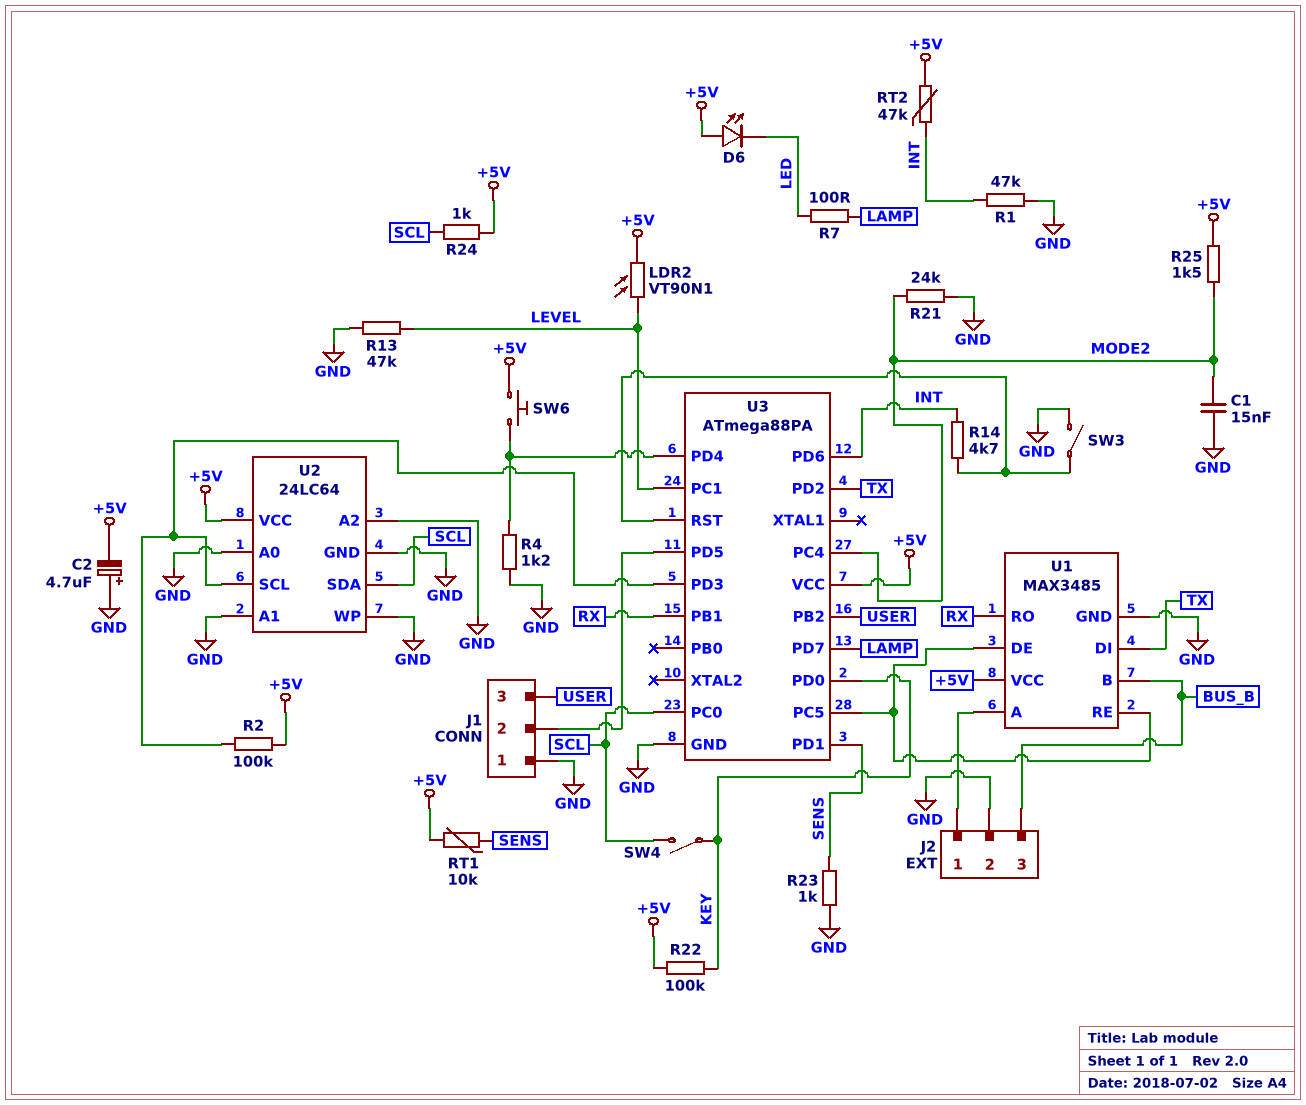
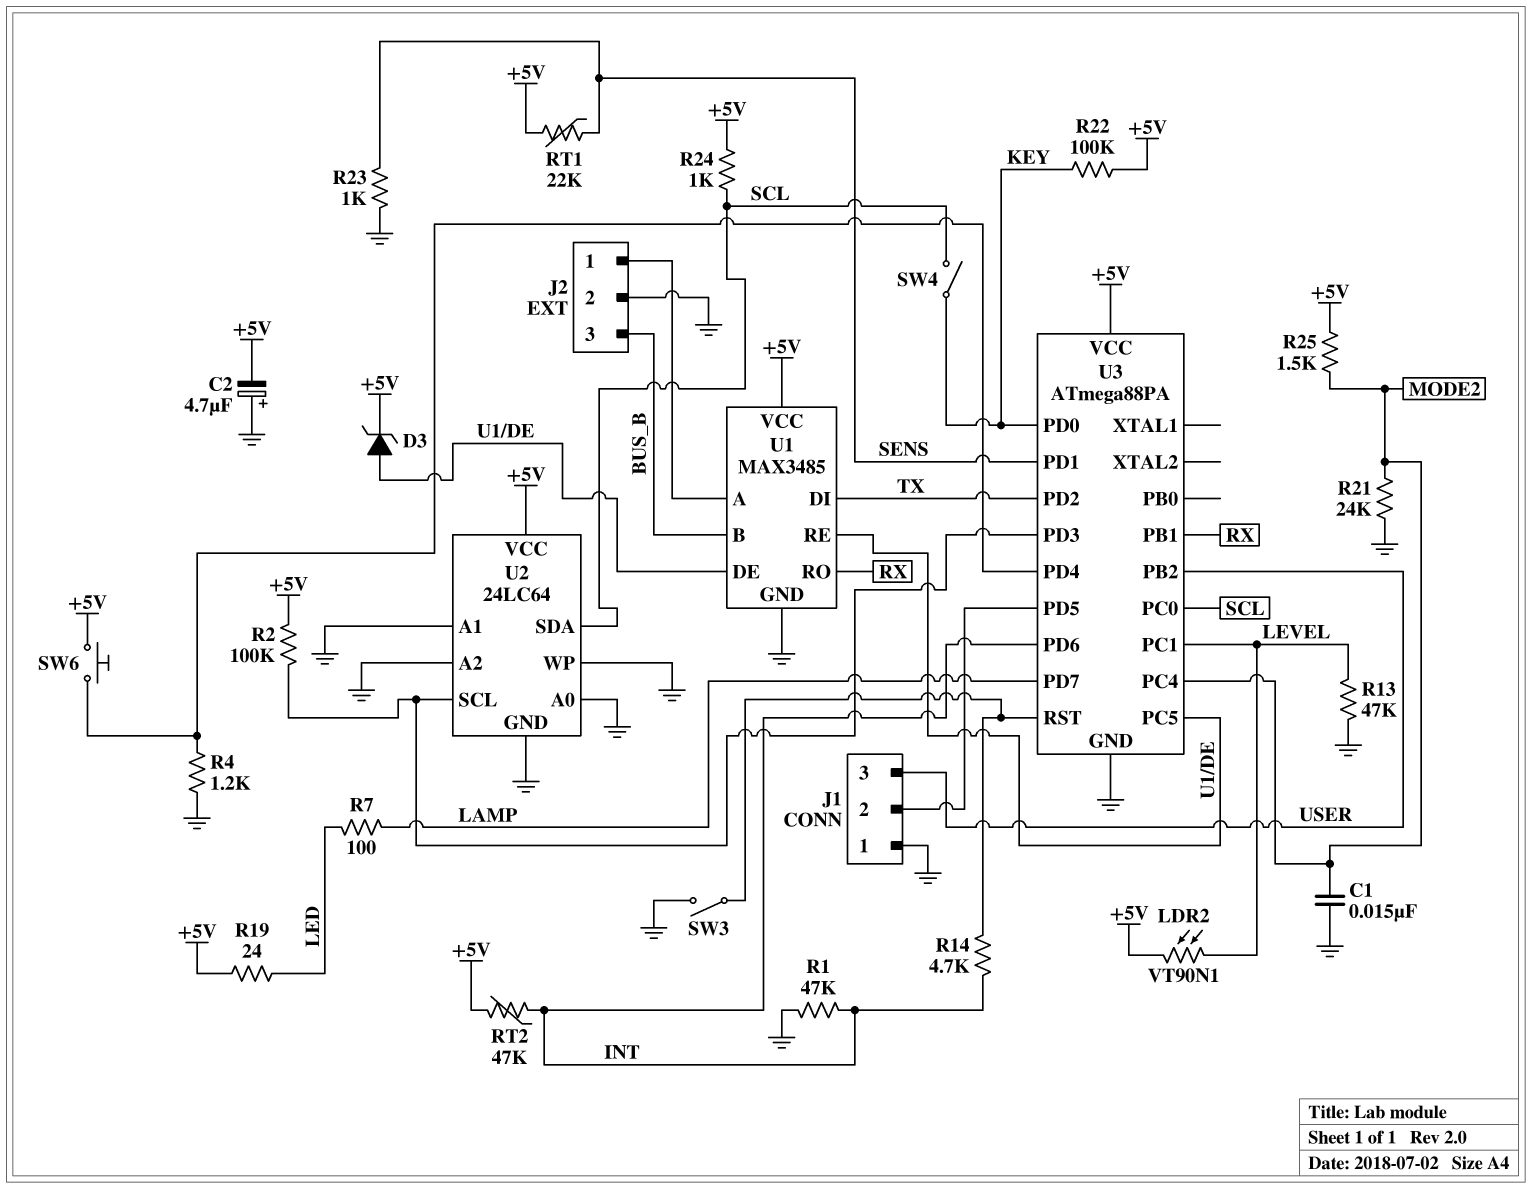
D3: none -> zener (A U1/DE, K +5V)
D6: LED (A +5V, K LED) -> none
R19: none -> 24 (+5V, LED)
RT1: 10k (+5V, SENS) -> 22k (+5V, SENS)

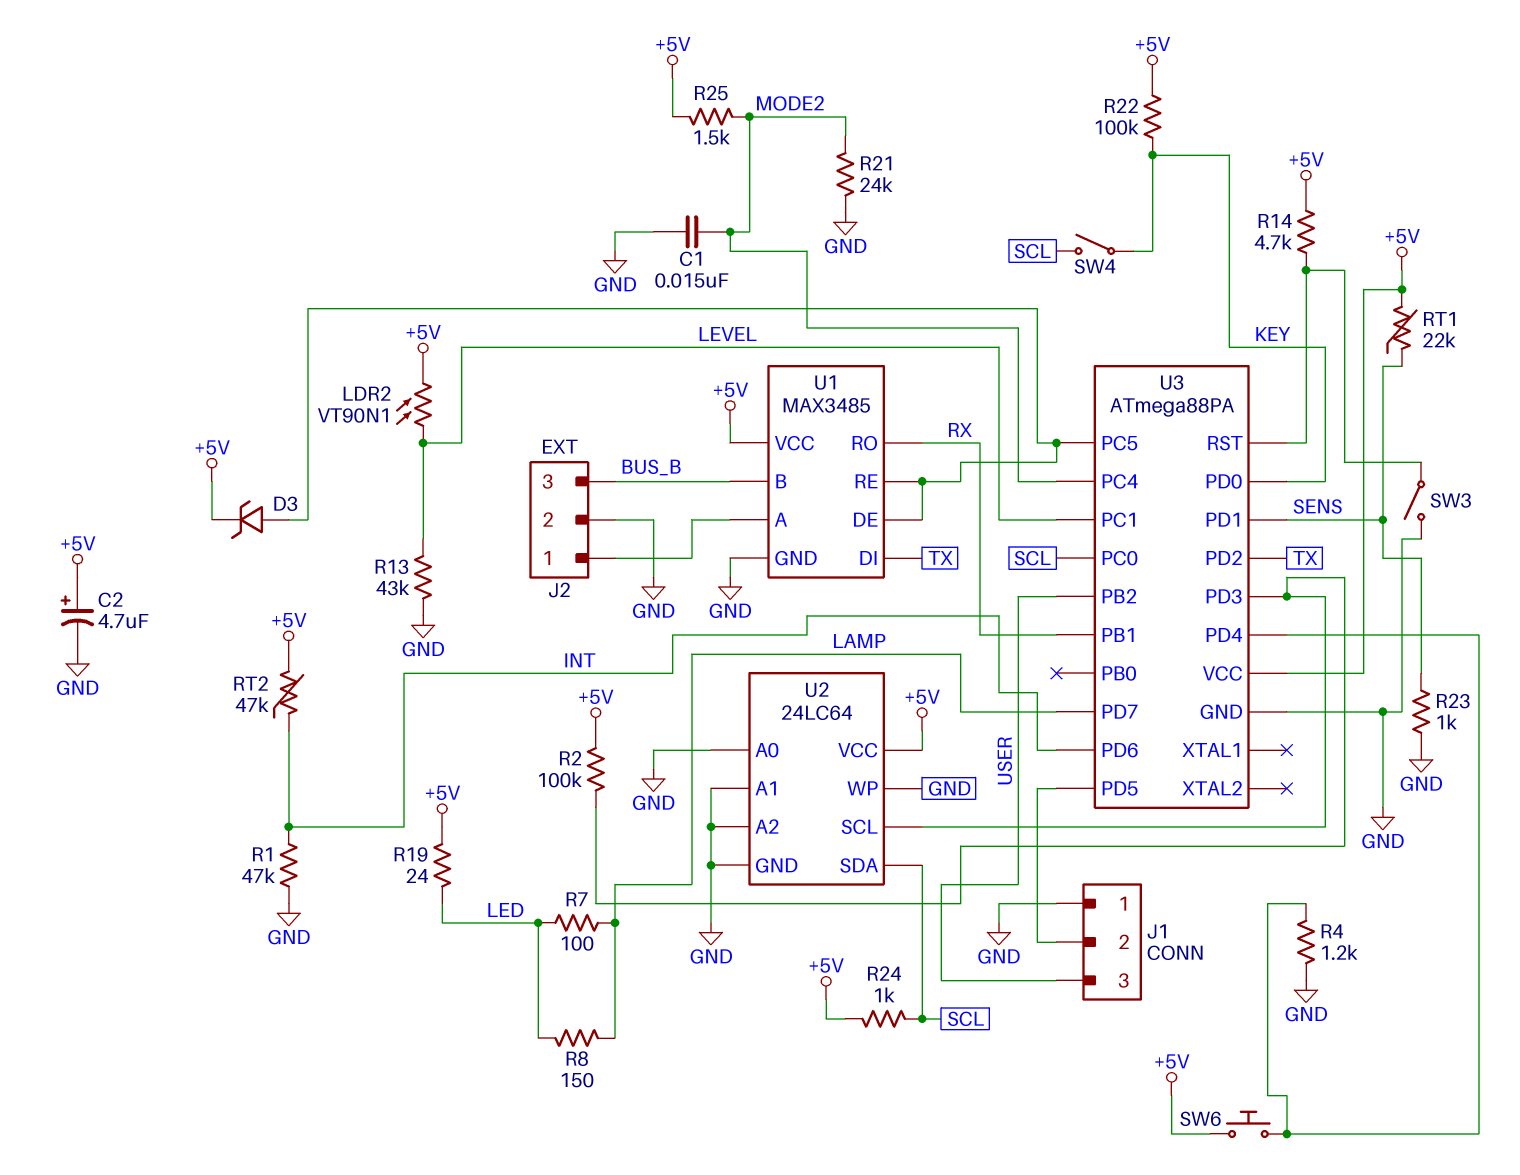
C2: 4.7uF (plus GND, minus +5V) -> 4.7uF (plus +5V, minus GND)
R8: none -> 150 (LAMP, LED)
R13: 47k (GND, LEVEL) -> 43k (GND, LEVEL)
R14: 4.7k (INT, U3/RST) -> 4.7k (+5V, U3/RST)

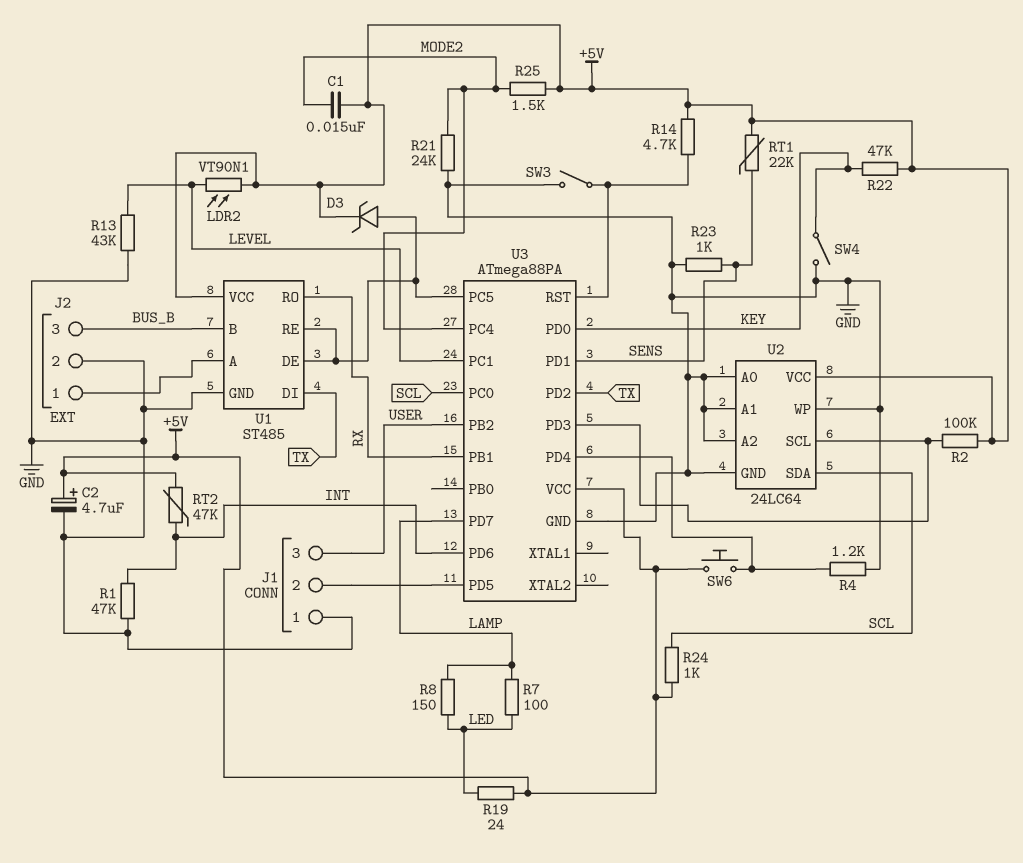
C1: 15nF (GND, MODE2) -> 15nF (+5V, MODE2)
R22: 100k (+5V, KEY) -> 47k (+5V, KEY)
SW4: switch (KEY, SCL) -> switch (GND, KEY)
U1: MAX3485 -> ST485

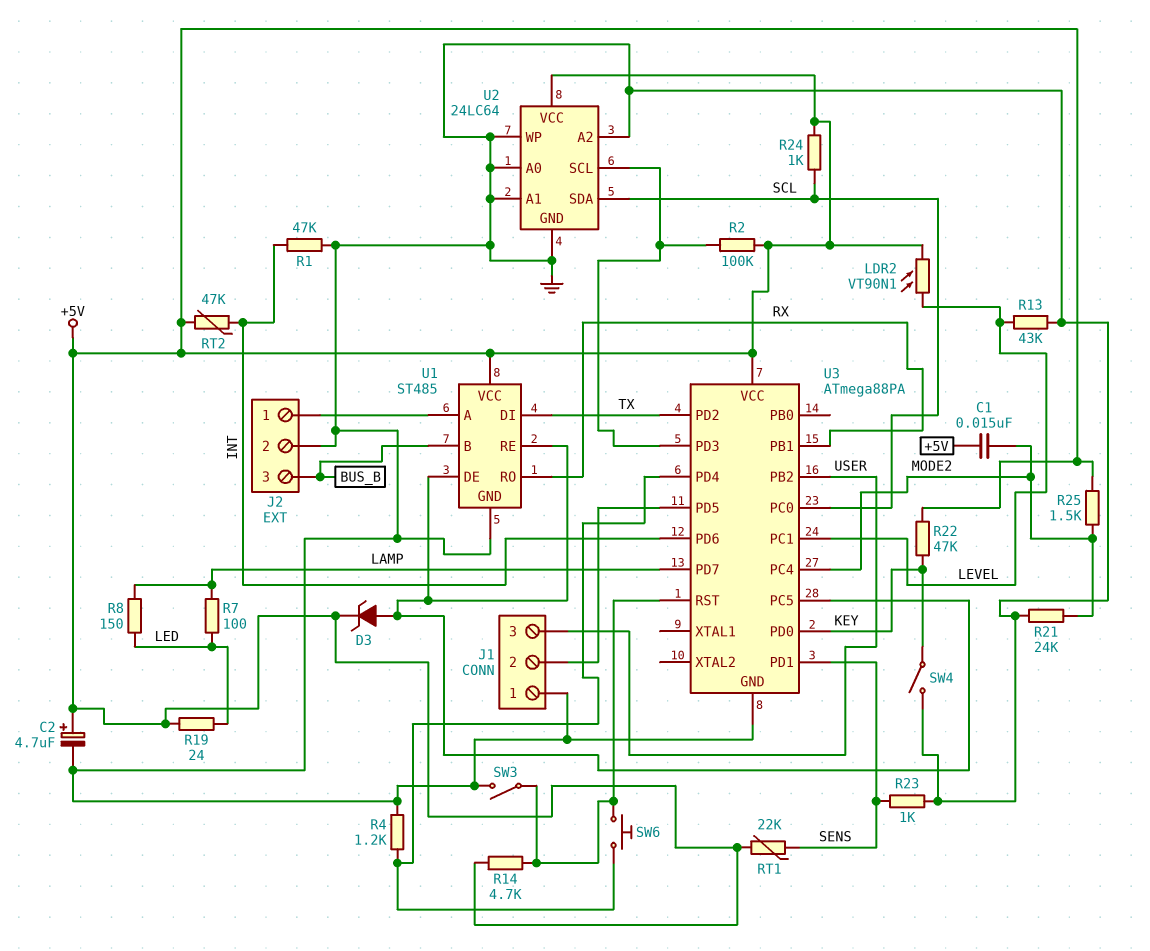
SW6: button (+5V, U3/PD4) -> button (U3/PD4, U3/RST)

